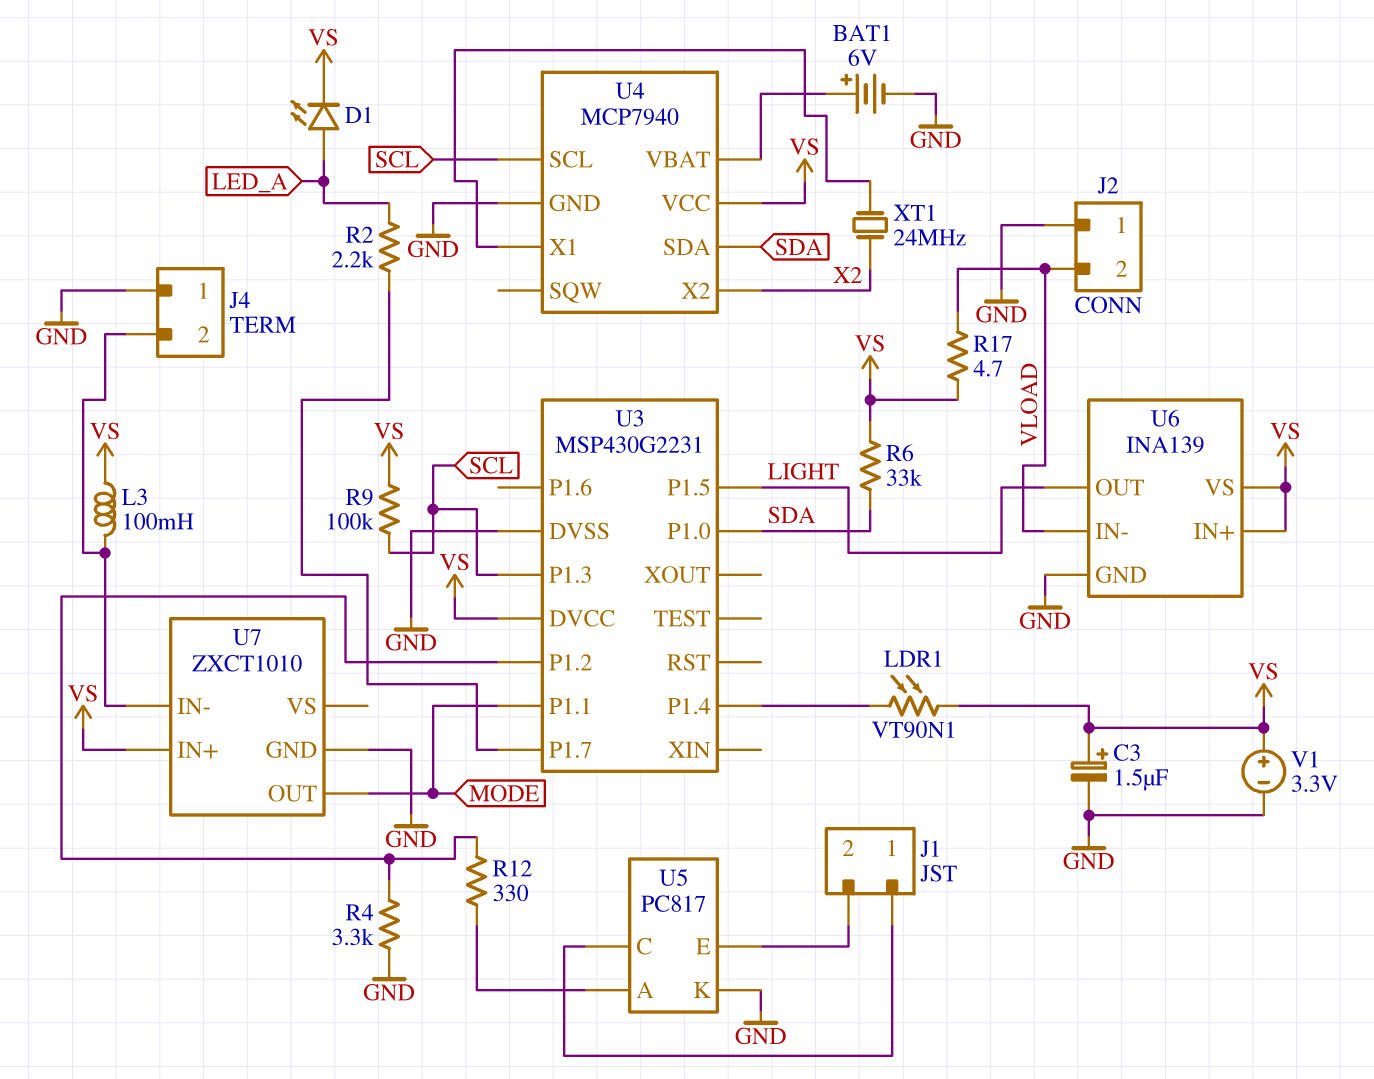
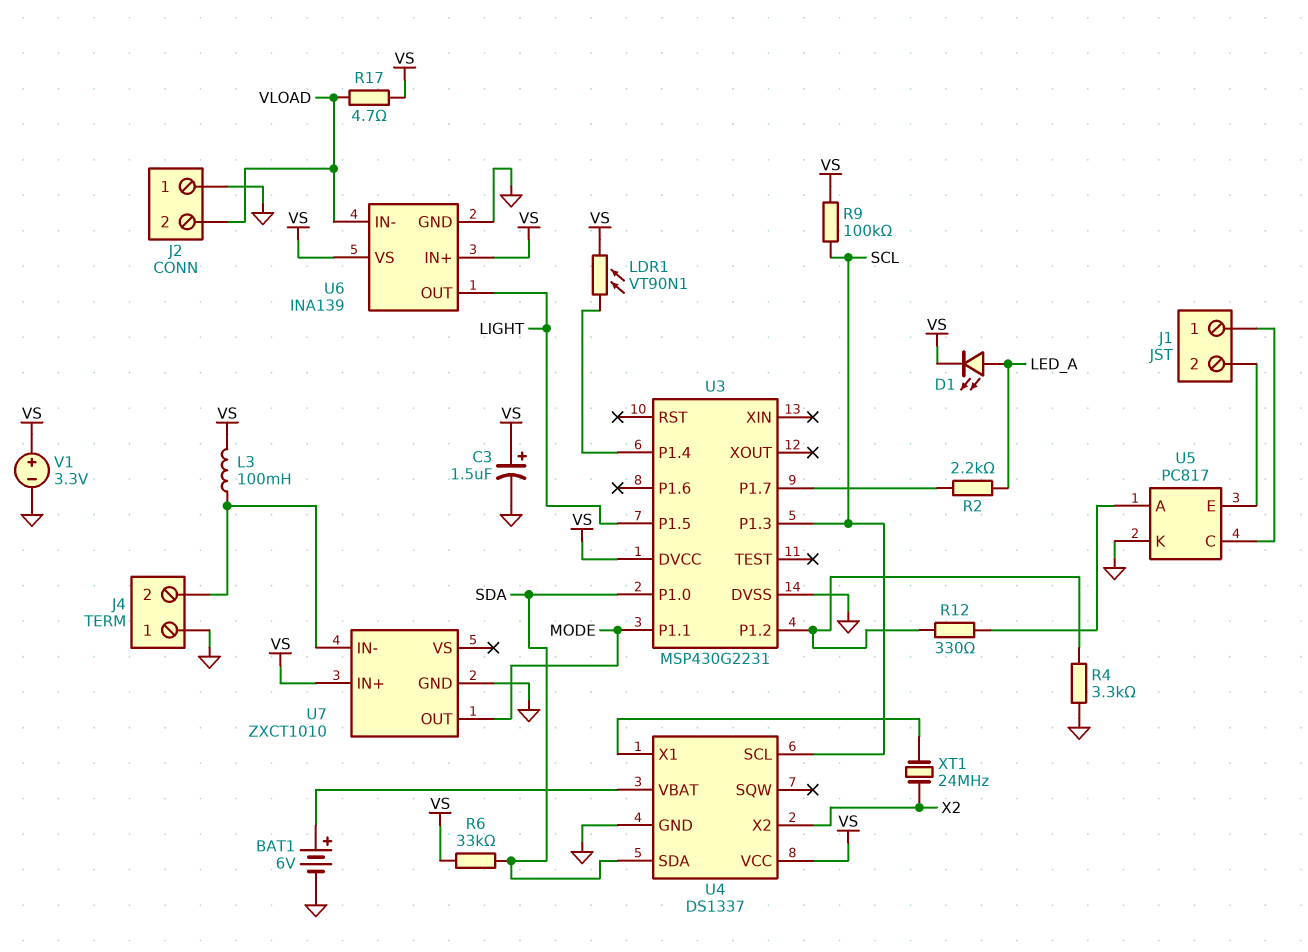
U4: MCP7940 -> DS1337

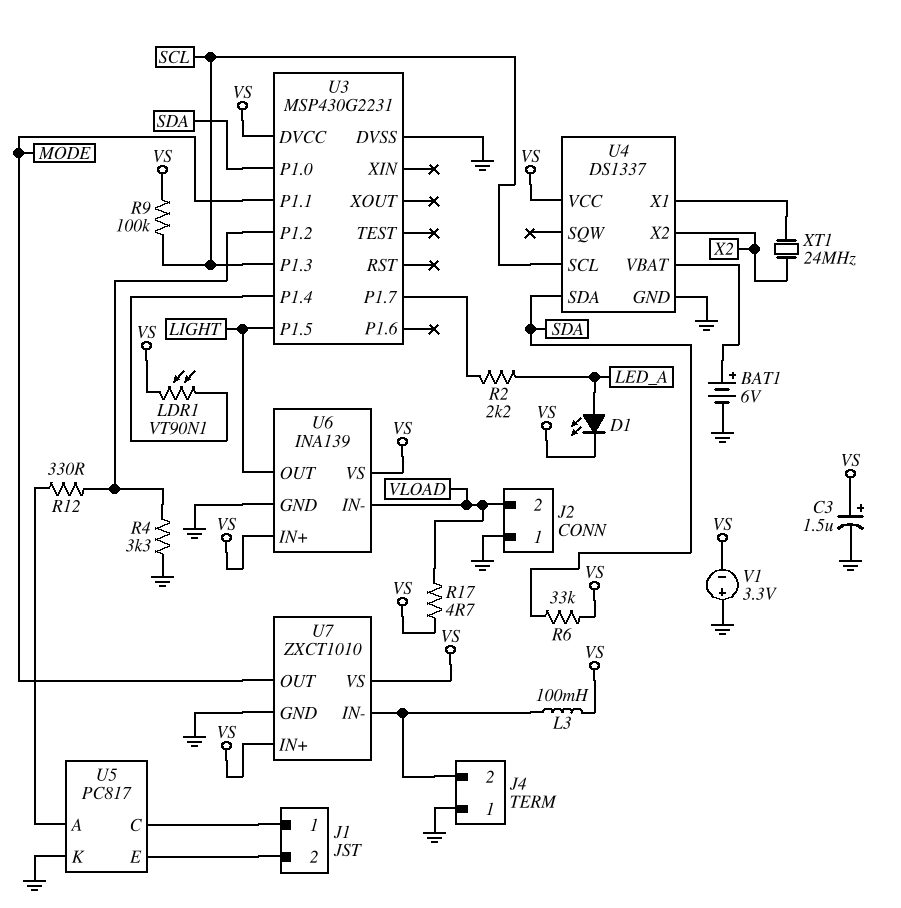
U7 pin VS: none -> VS
V1: 3.3V (plus VS, minus GND) -> 3.3V (plus GND, minus VS)

